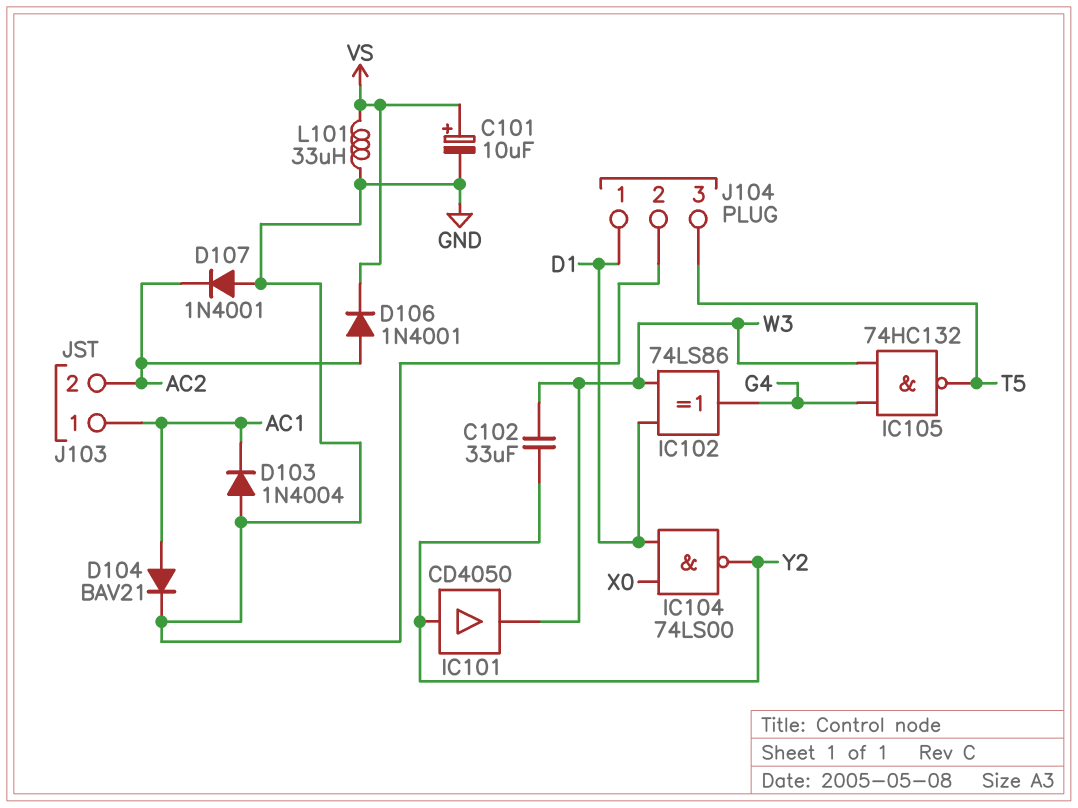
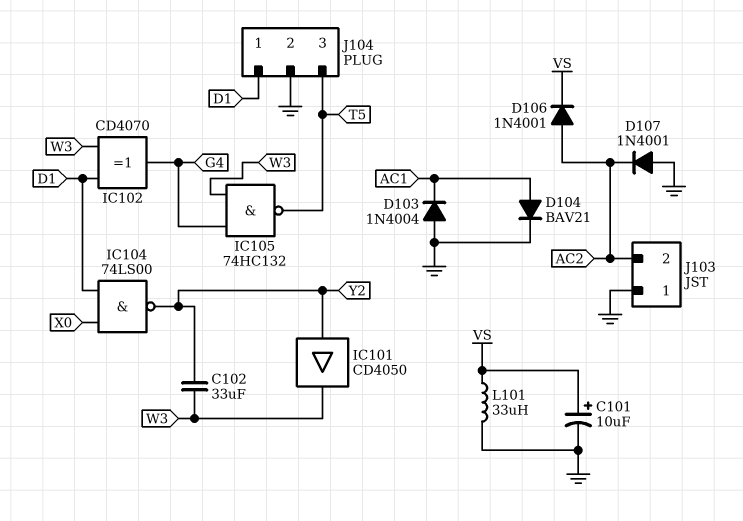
IC102: XOR 74LS86 (in D1, in W3, out G4) -> XOR CD4070 (in D1, in W3, out G4)
J103 pin 1: AC1 -> GND

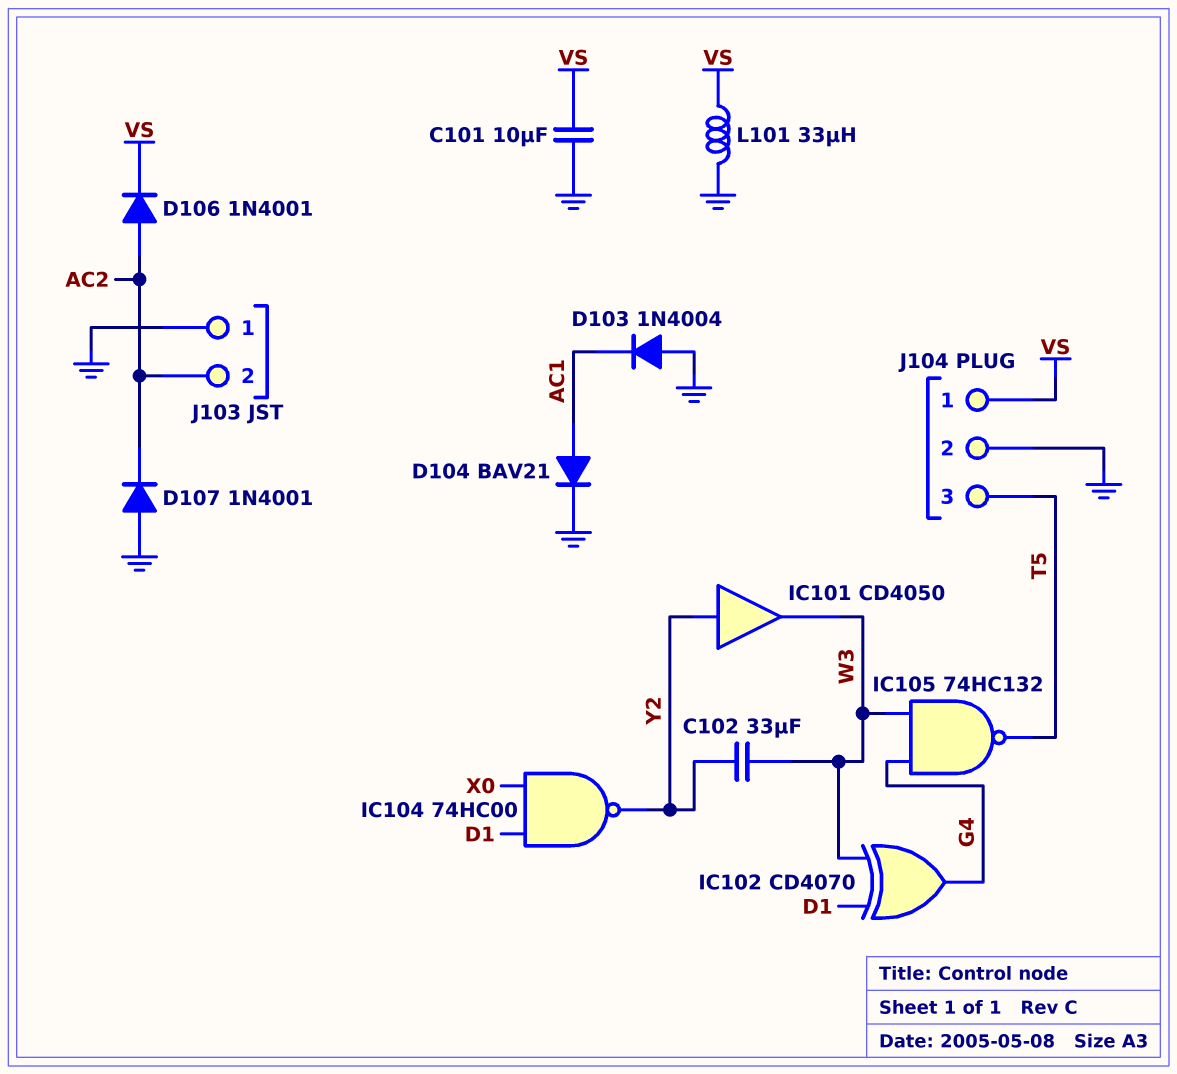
C101: 10uF (plus VS, minus GND) -> 10uF (GND, VS)
IC104: NAND 74LS00 (in D1, in X0, out Y2) -> NAND 74HC00 (in D1, in X0, out Y2)
J104 pin 1: D1 -> VS

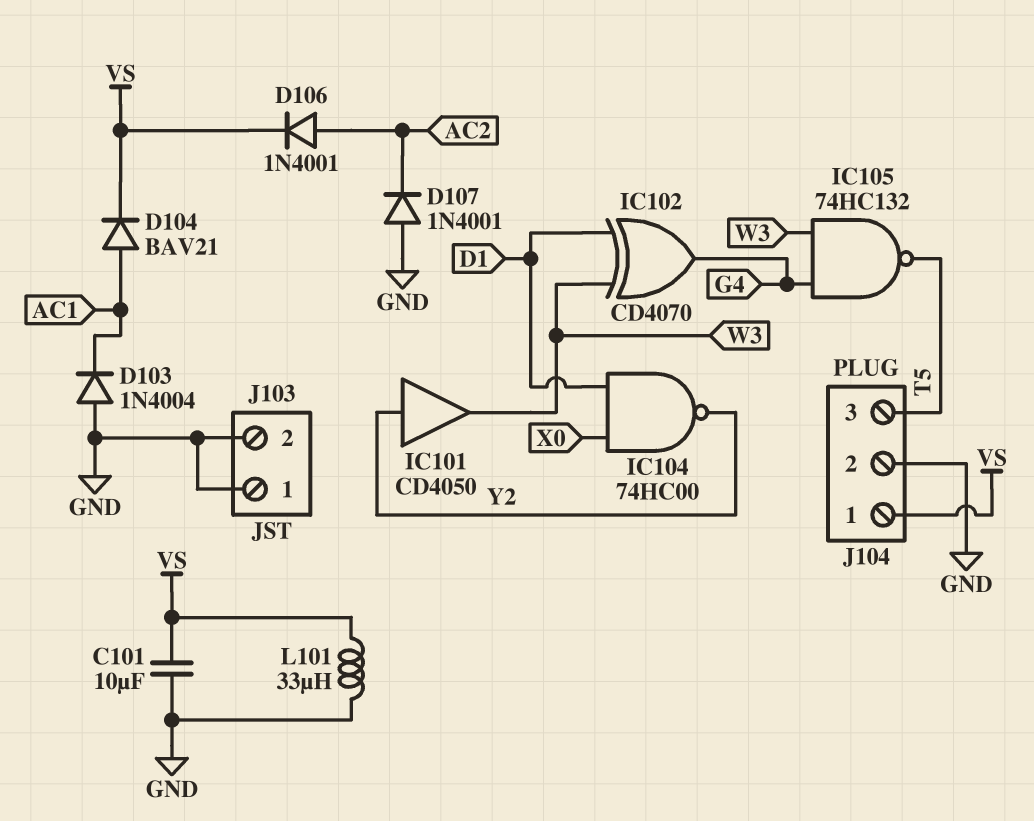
C102: 33uF (W3, Y2) -> none
D104: diode BAV21 (A AC1, K GND) -> diode BAV21 (A AC1, K VS)
J103 pin 2: AC2 -> GND

